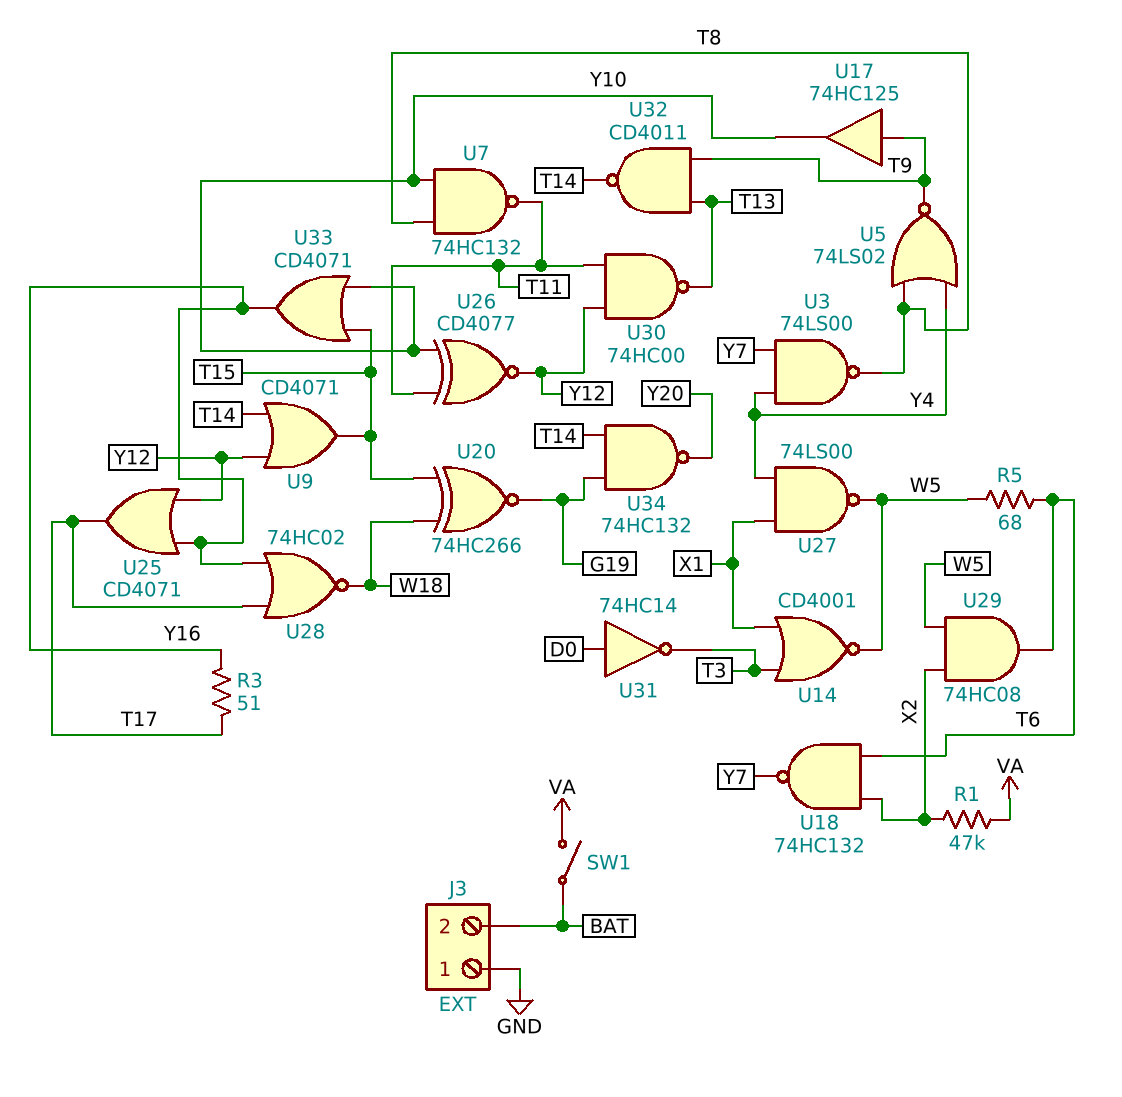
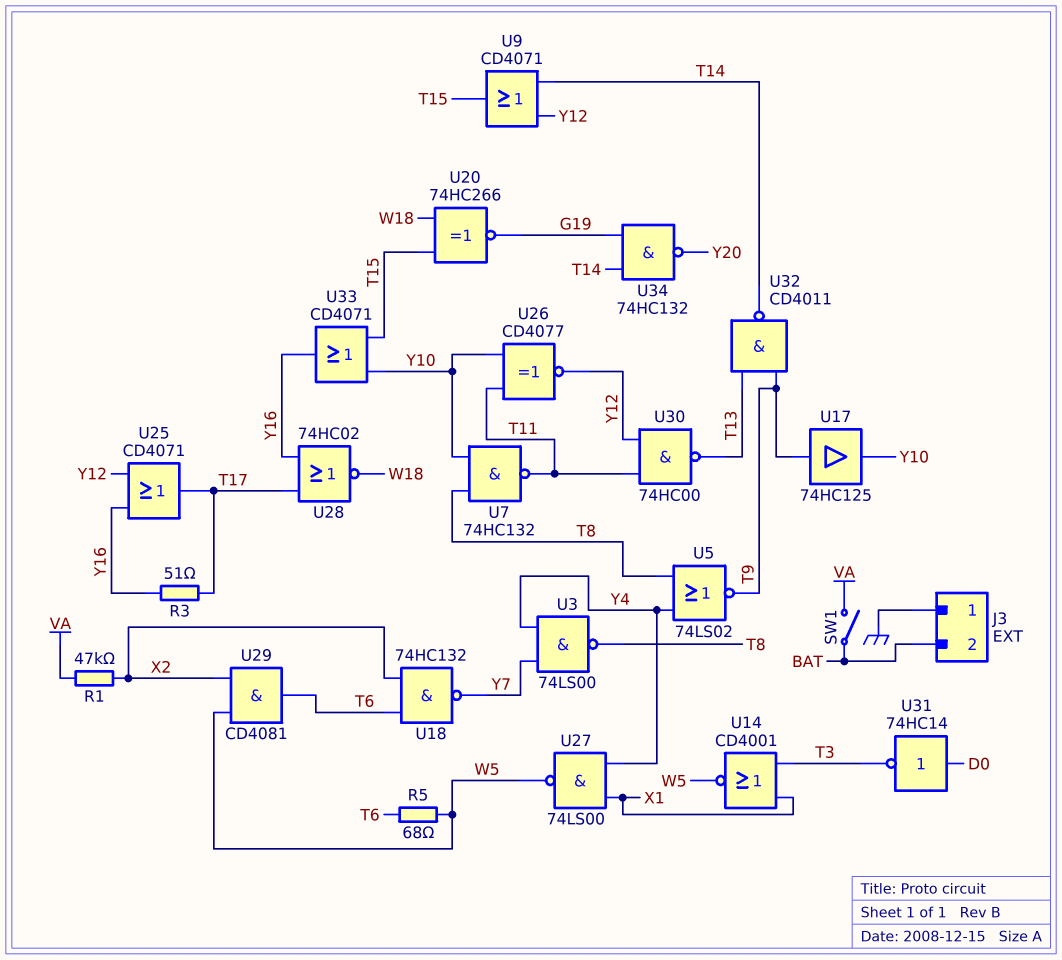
U29: AND 74HC08 (in W5, in X2, out T6) -> AND CD4081 (in W5, in X2, out T6)

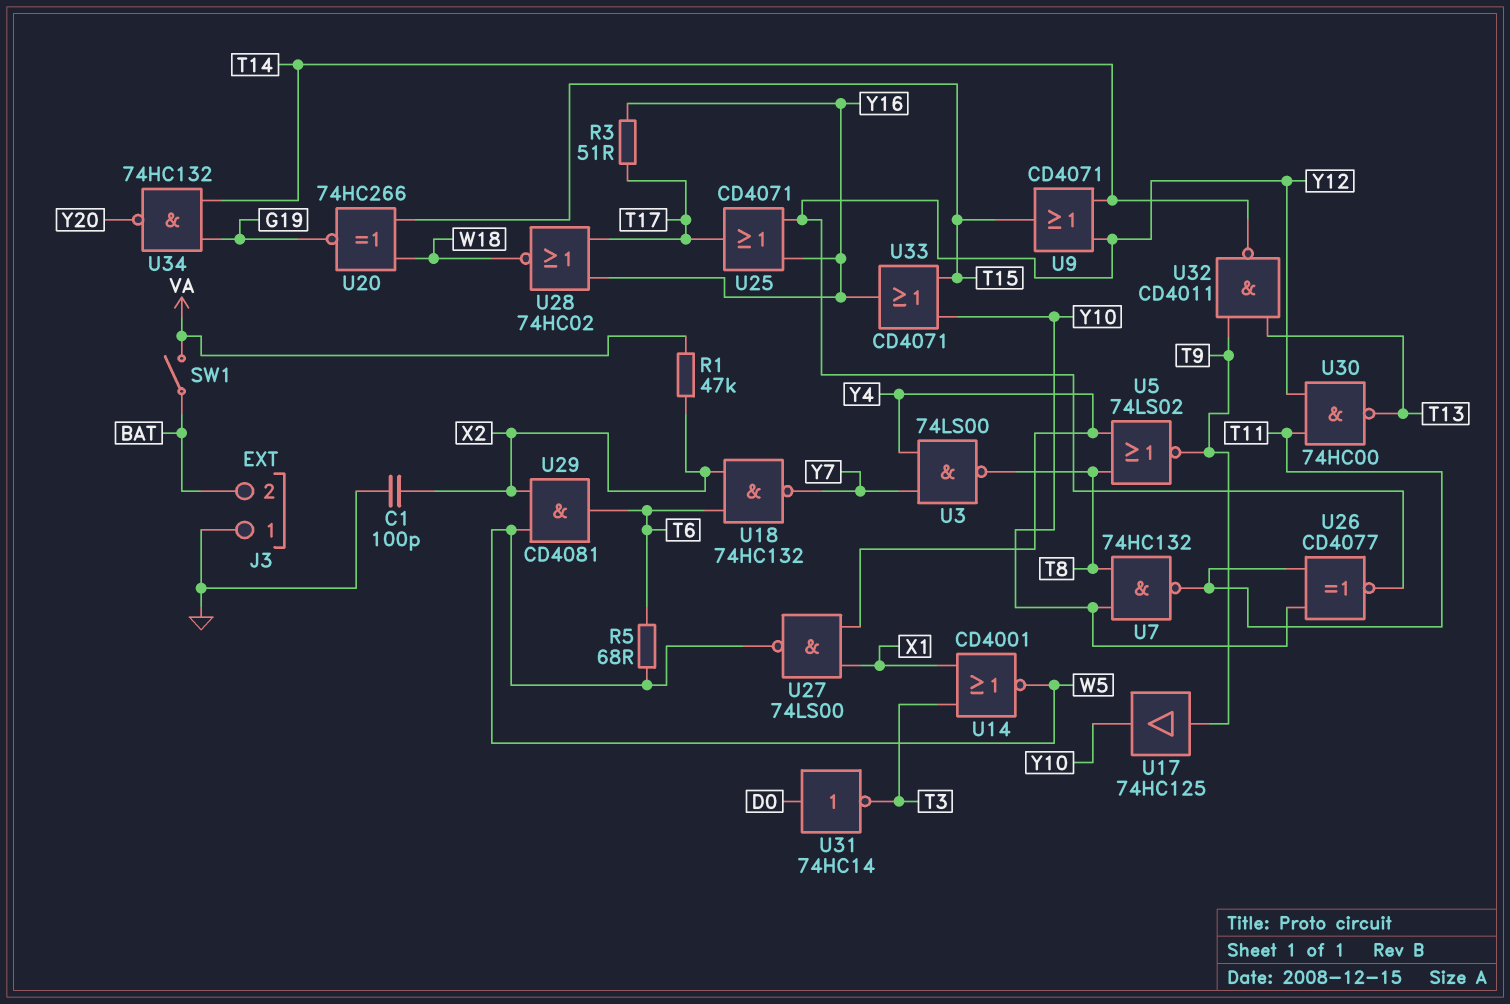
C1: none -> 100pF (GND, X2)

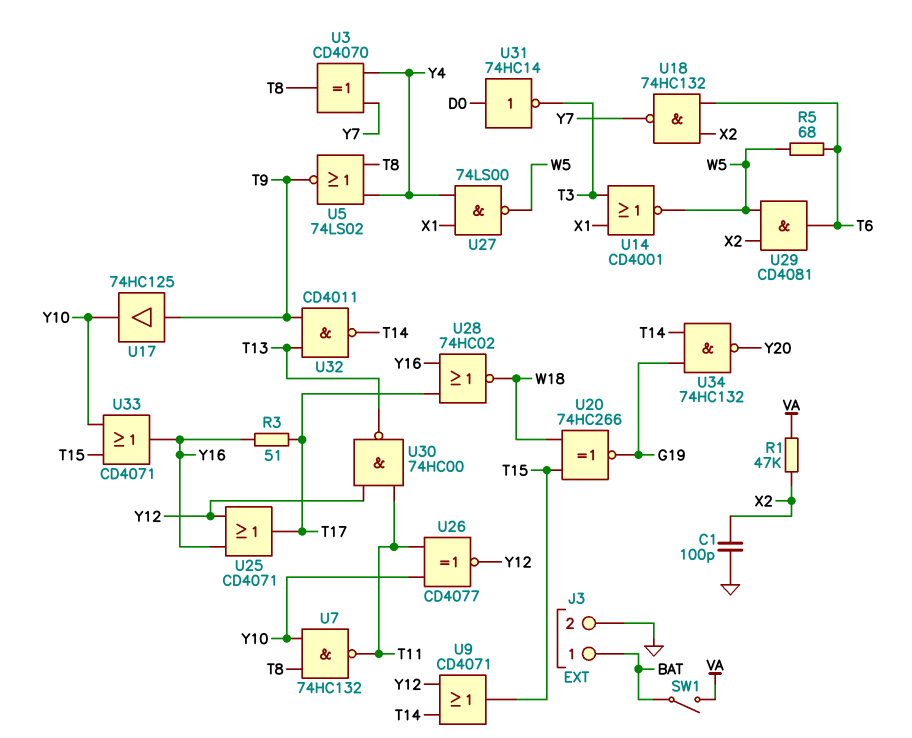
J3 pin 1: GND -> BAT
J3 pin 2: BAT -> GND
U3: NAND 74LS00 (in Y4, in Y7, out T8) -> XOR CD4070 (in Y4, in Y7, out T8)

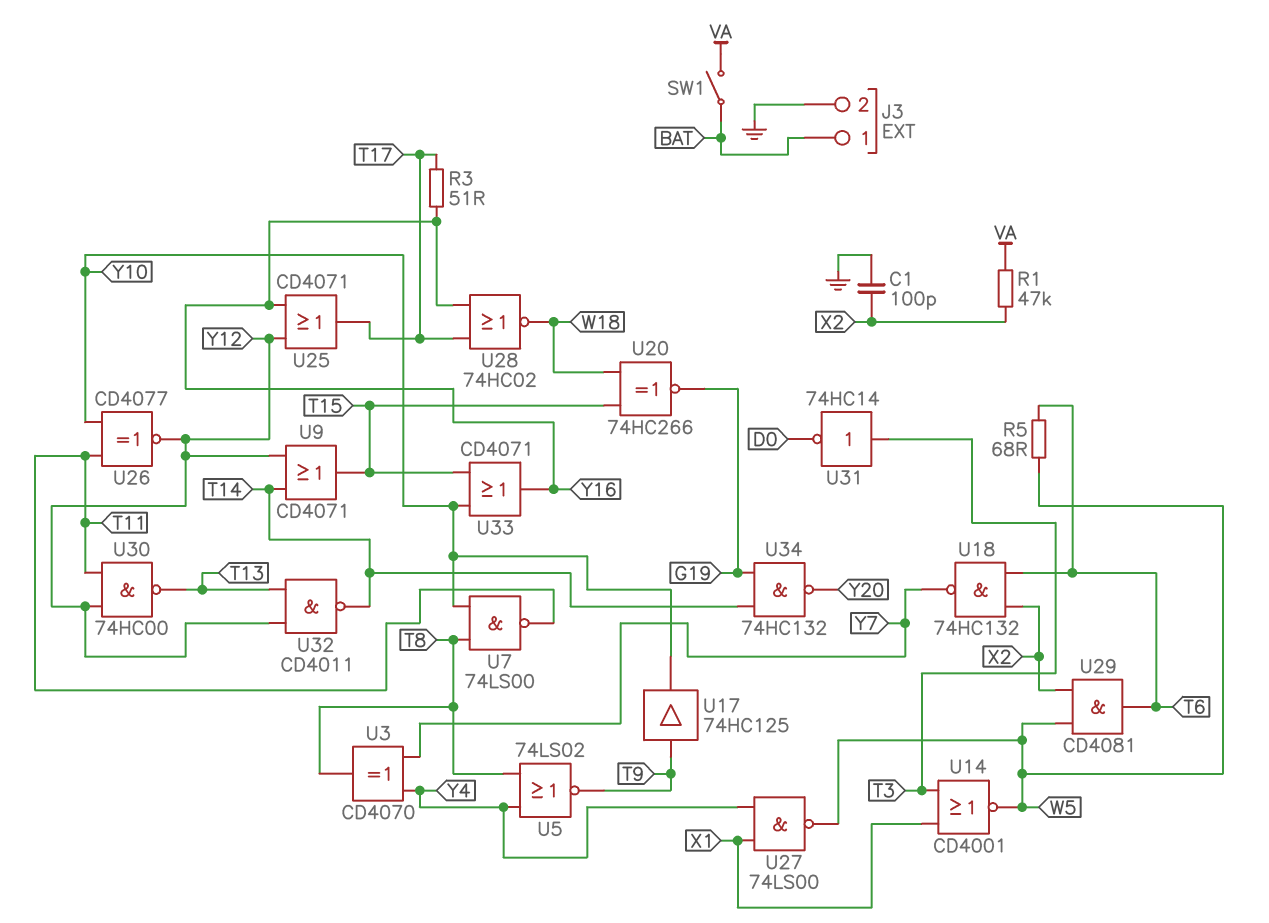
U7: NAND 74HC132 (in T8, in Y10, out T11) -> NAND 74LS00 (in T8, in Y10, out T11)
U31: NOT 74HC14 (in D0, out T3) -> NOT 74HC14 (in T3, out D0)
U32: NAND CD4011 (in T9, in T13, out T14) -> NAND CD4011 (in T13, in Y12, out T14)

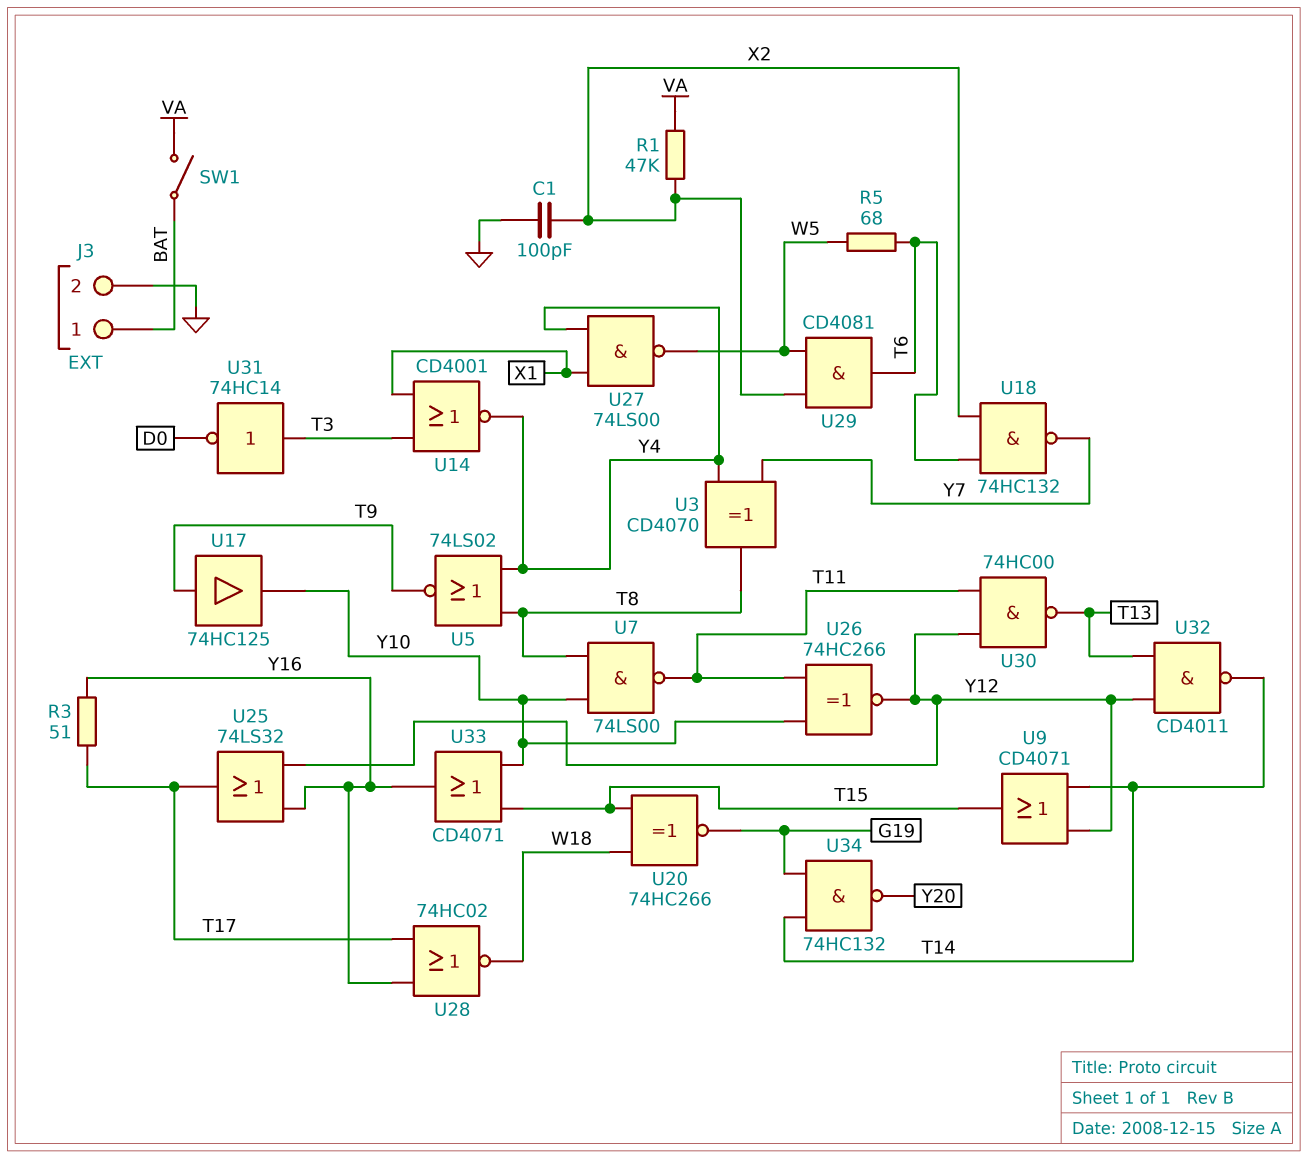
U14: NOR CD4001 (in T3, in X1, out W5) -> NOR CD4001 (in T3, in X1, out Y4)
U25: OR CD4071 (in Y12, in Y16, out T17) -> OR 74LS32 (in Y12, in Y16, out T17)
U26: XNOR CD4077 (in T11, in Y10, out Y12) -> XNOR 74HC266 (in T11, in Y10, out Y12)

